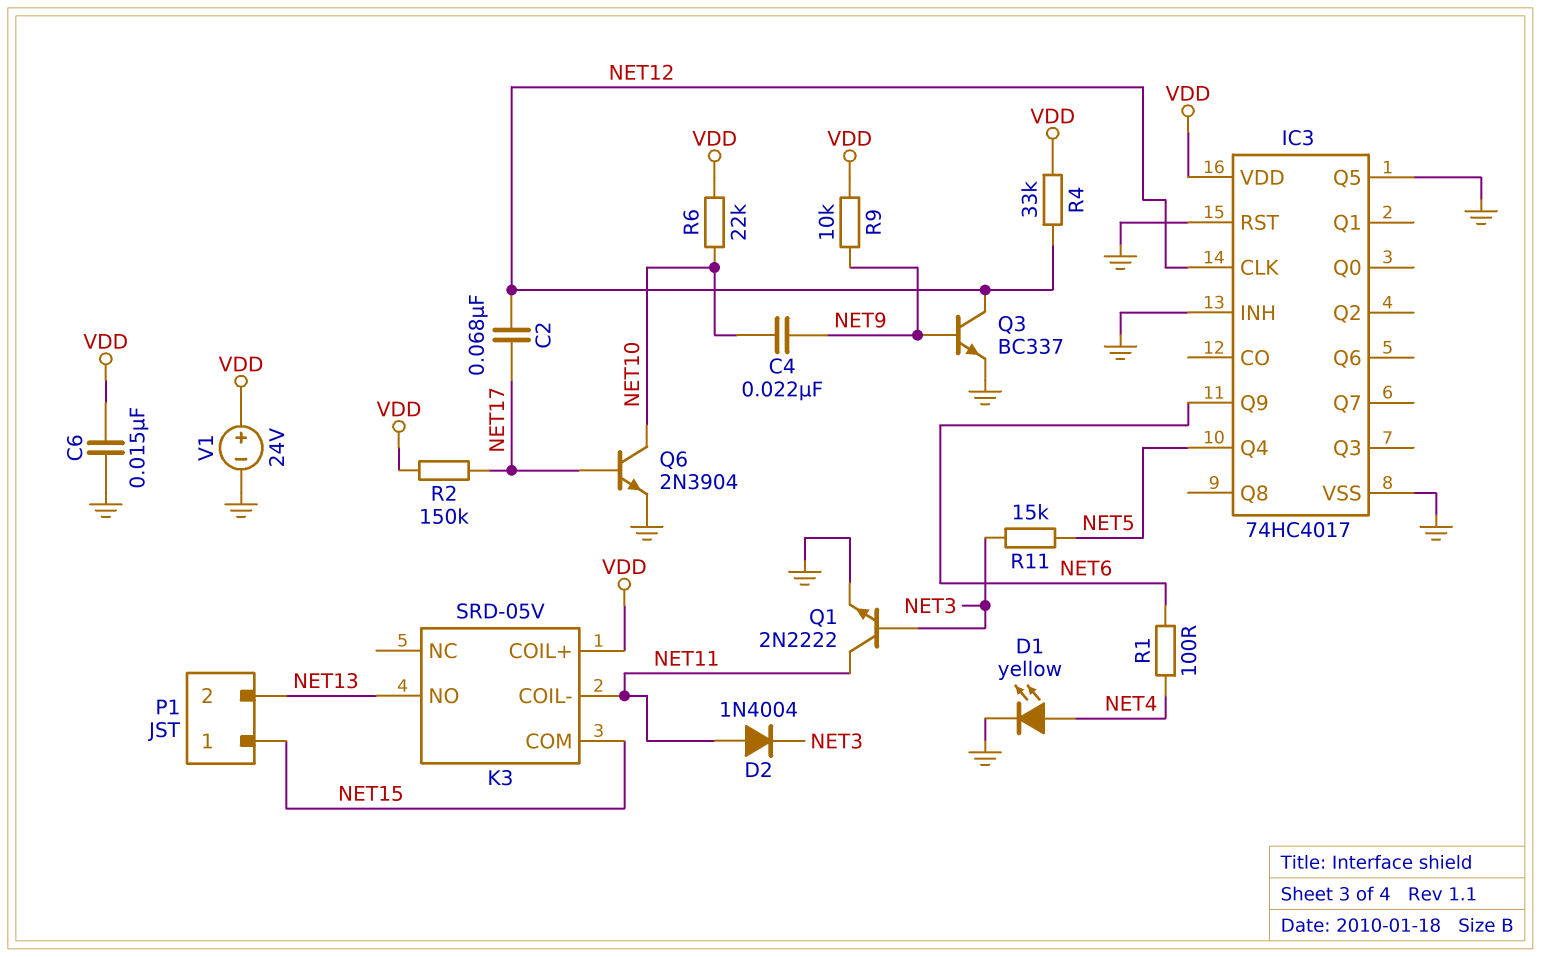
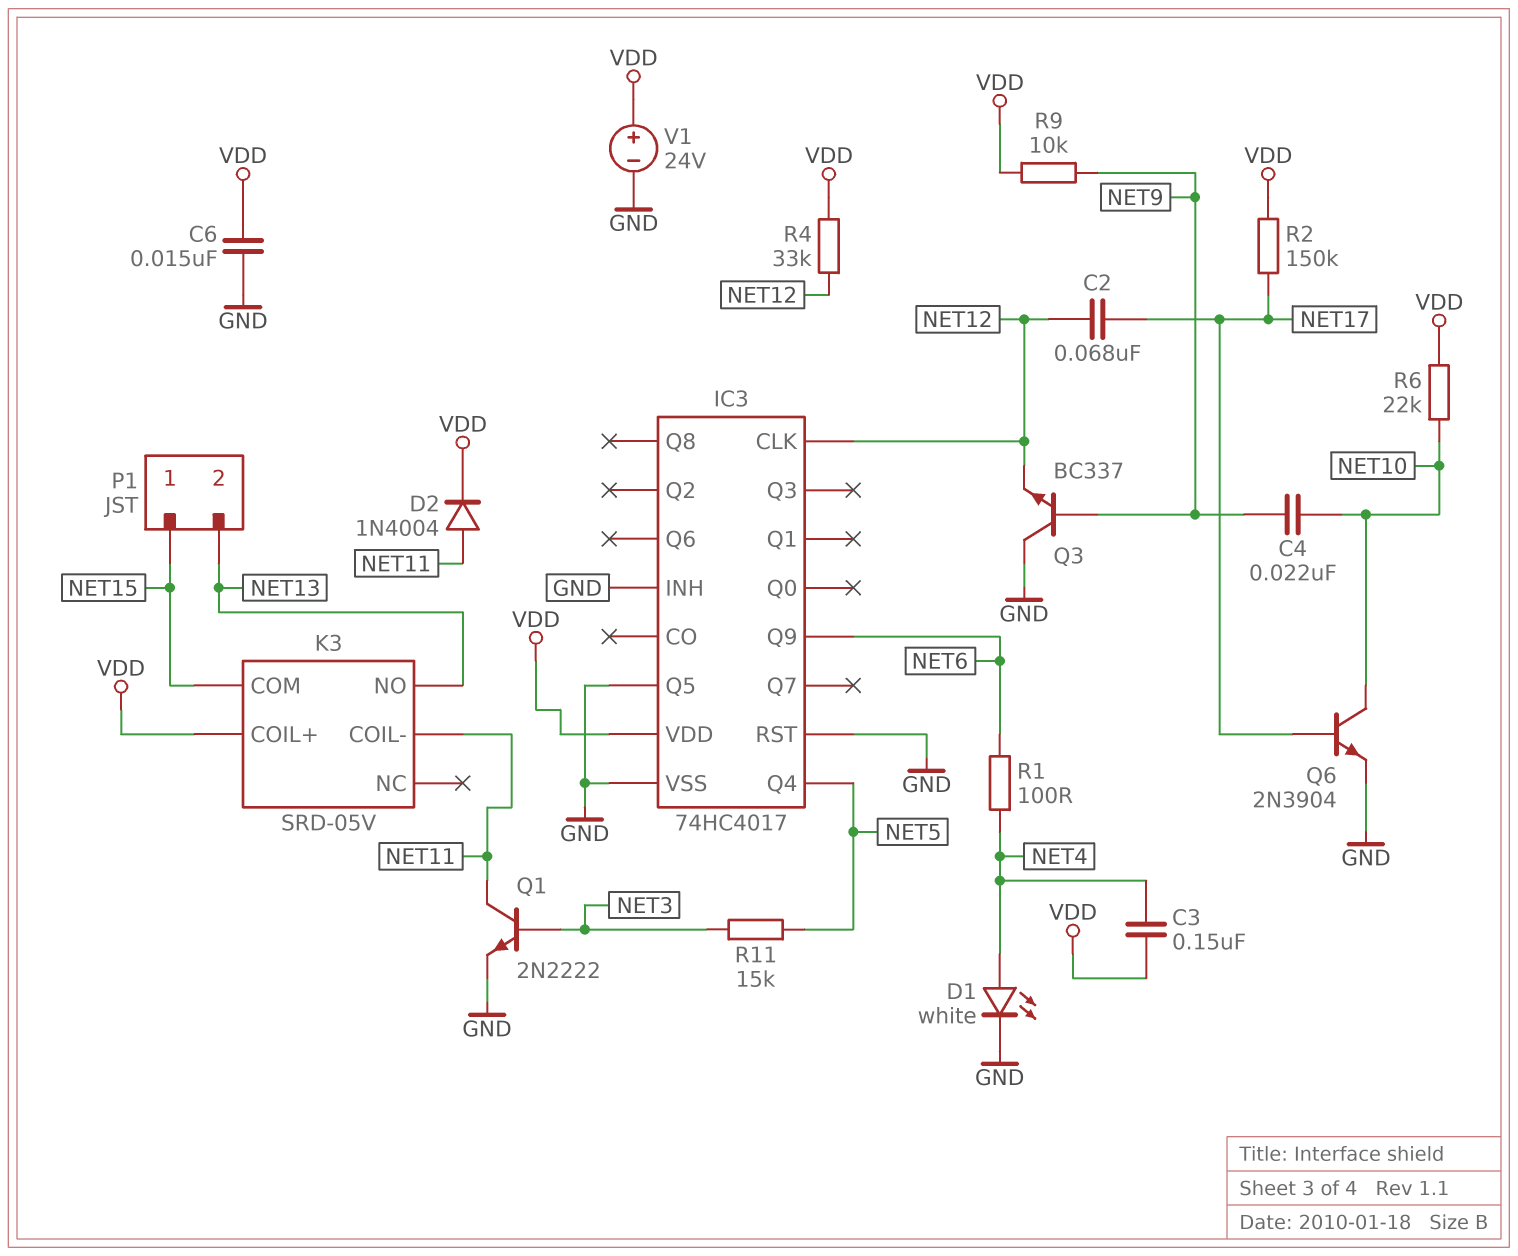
C3: none -> 150nF (NET4, VDD)
D1: LED yellow (A NET4, K GND) -> LED white (A NET4, K GND)
D2: diode 1N4004 (A NET11, K NET3) -> diode 1N4004 (A NET11, K VDD)
Q3: NPN BC337 (B NET9, C NET12, E GND) -> NPN BC337 (B NET9, C GND, E NET12)

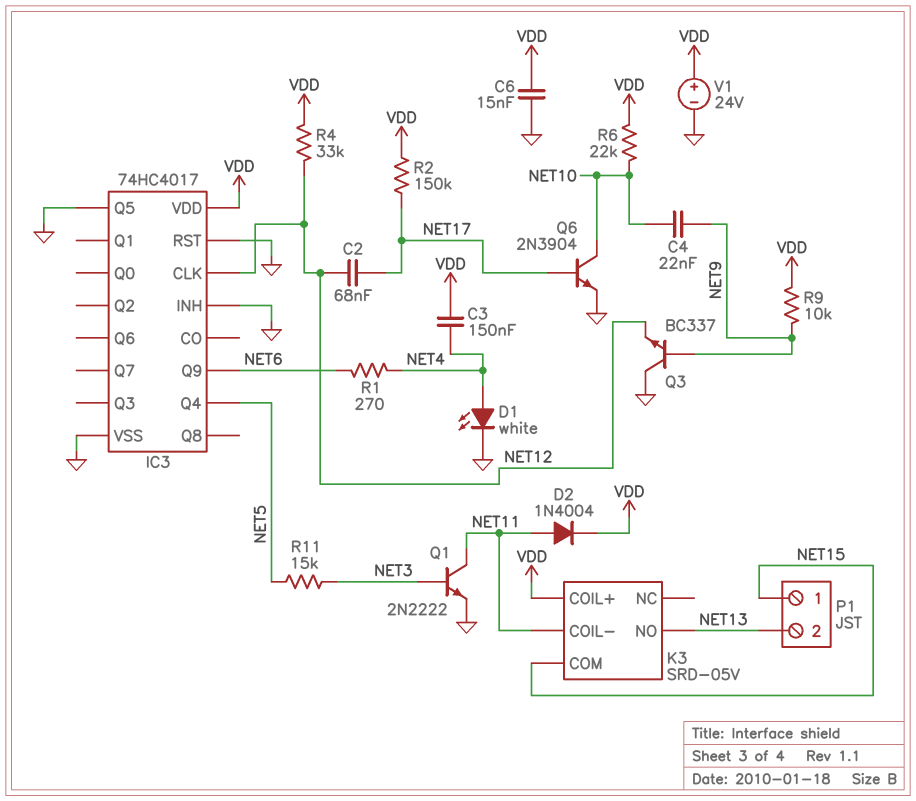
R1: 100 (NET4, NET6) -> 270 (NET4, NET6)

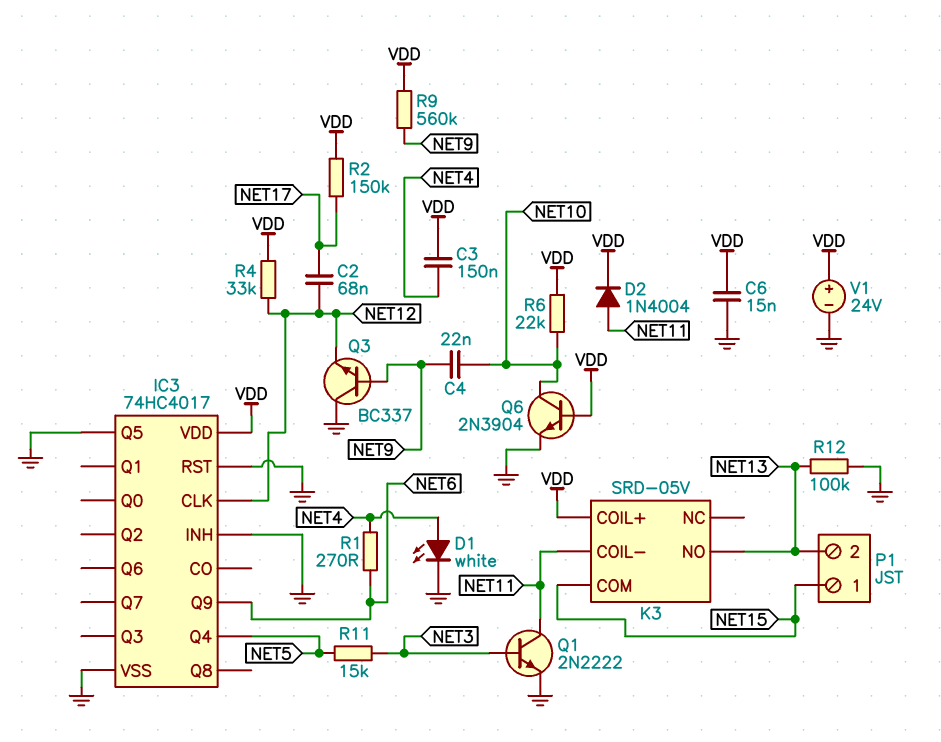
Q6: NPN 2N3904 (B NET17, C NET10, E GND) -> NPN 2N3904 (B VDD, C NET10, E GND)
R9: 10k (NET9, VDD) -> 560k (NET9, VDD)
R12: none -> 100k (GND, NET13)

